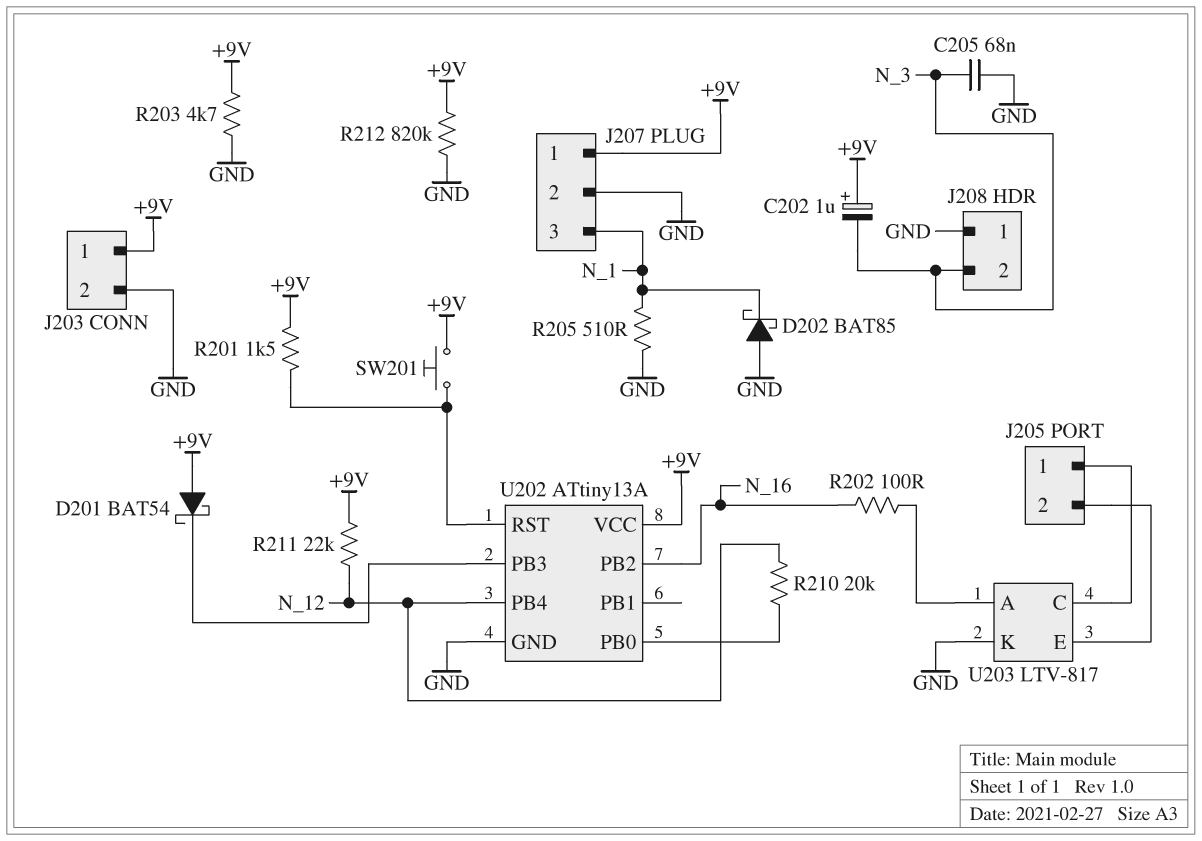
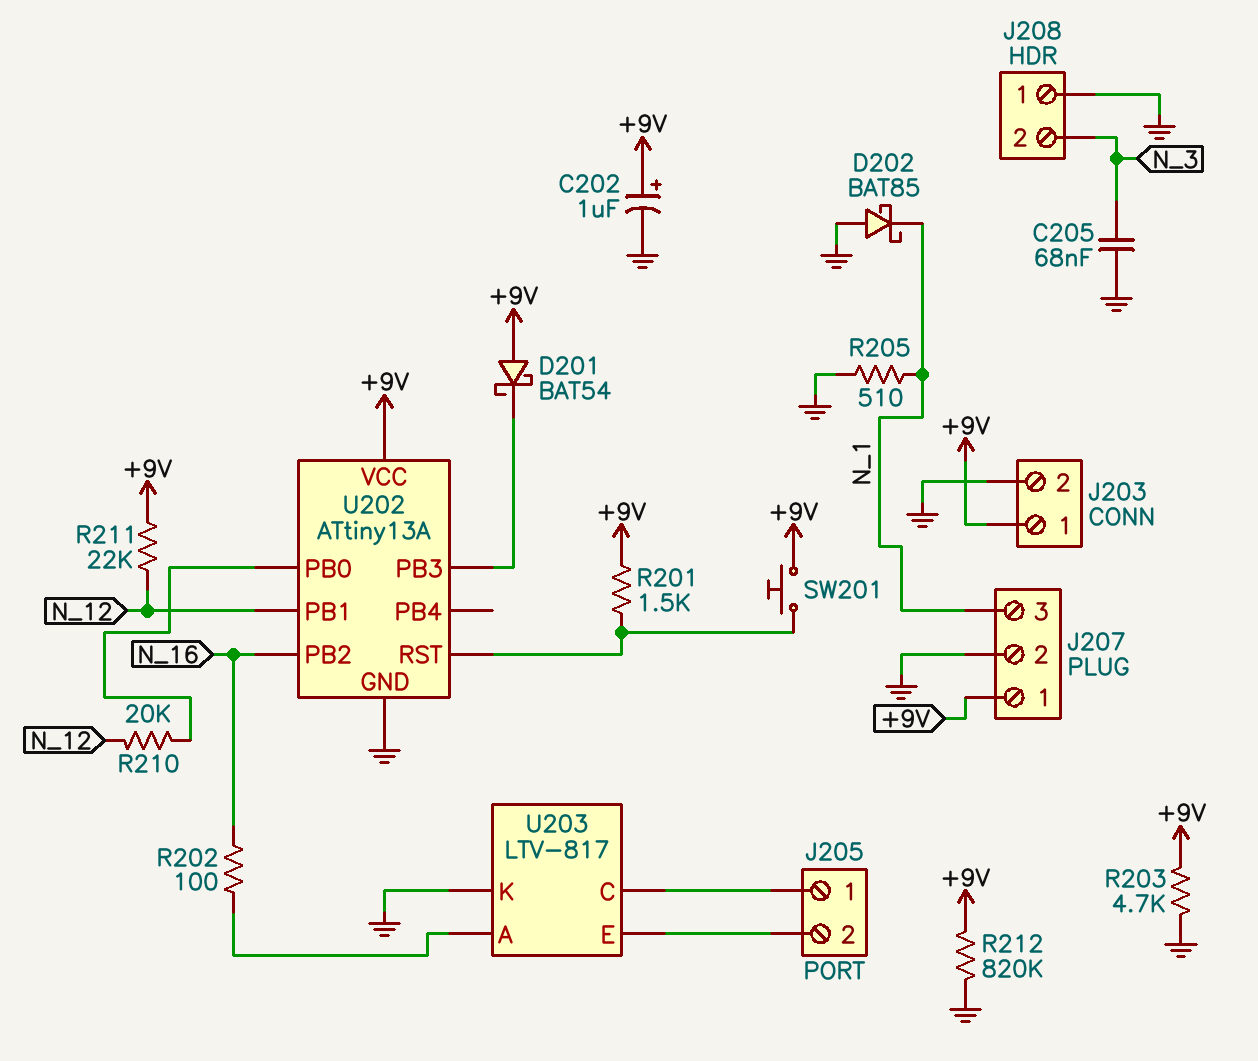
C202: 1uF (plus +9V, minus N_3) -> 1uF (plus +9V, minus GND)
U202 pin PB1: none -> N_12
U202 pin PB4: N_12 -> none

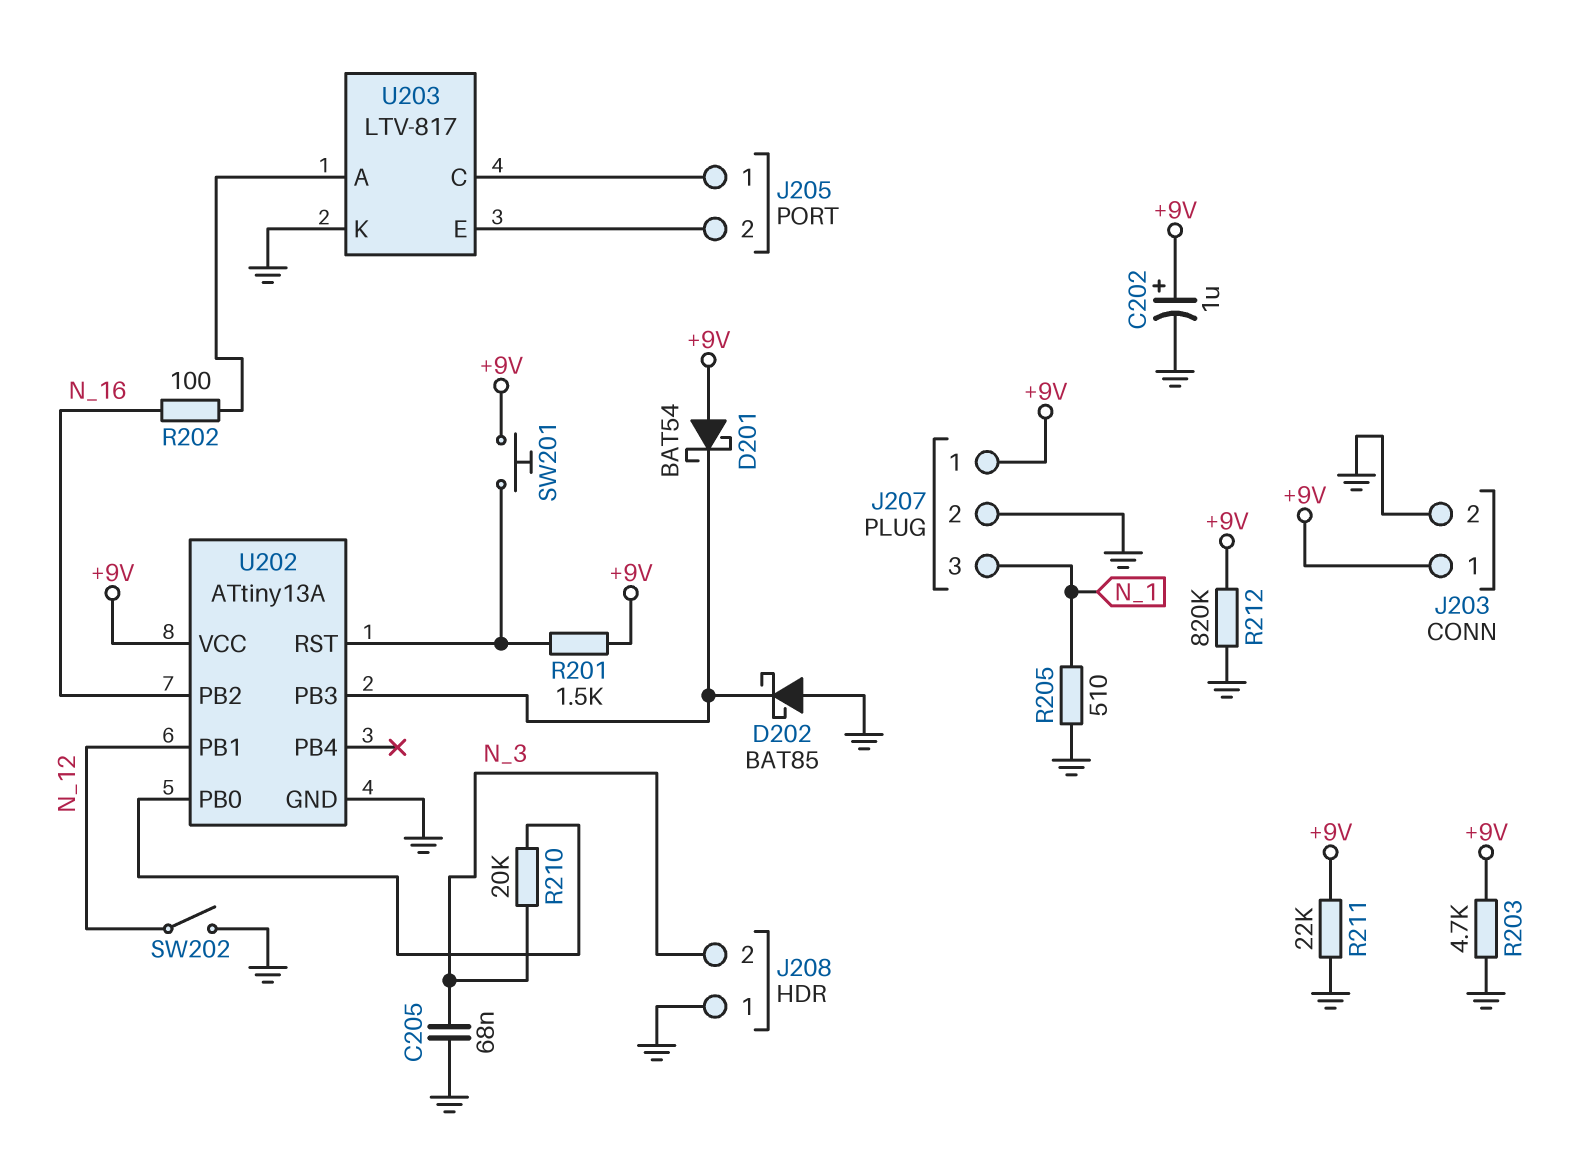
D202: schottky BAT85 (A GND, K N_1) -> schottky BAT85 (A GND, K U202/PB3)
R210: 20k (N_12, U202/PB0) -> 20k (N_3, U202/PB0)
R211: 22k (+9V, N_12) -> 22k (+9V, GND)
SW202: none -> switch (GND, N_12)

